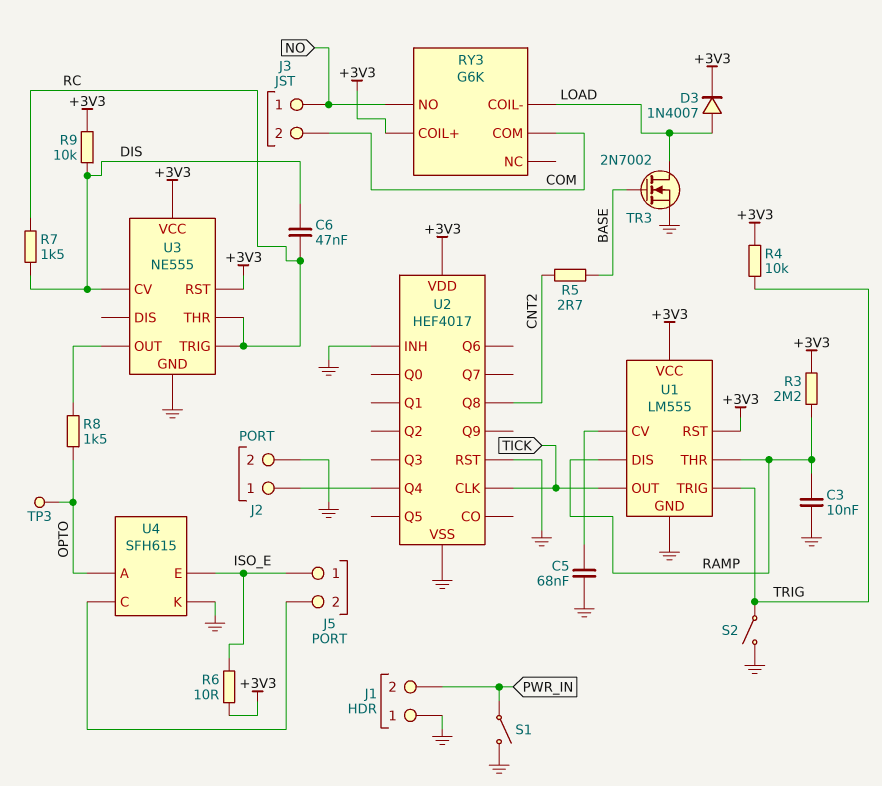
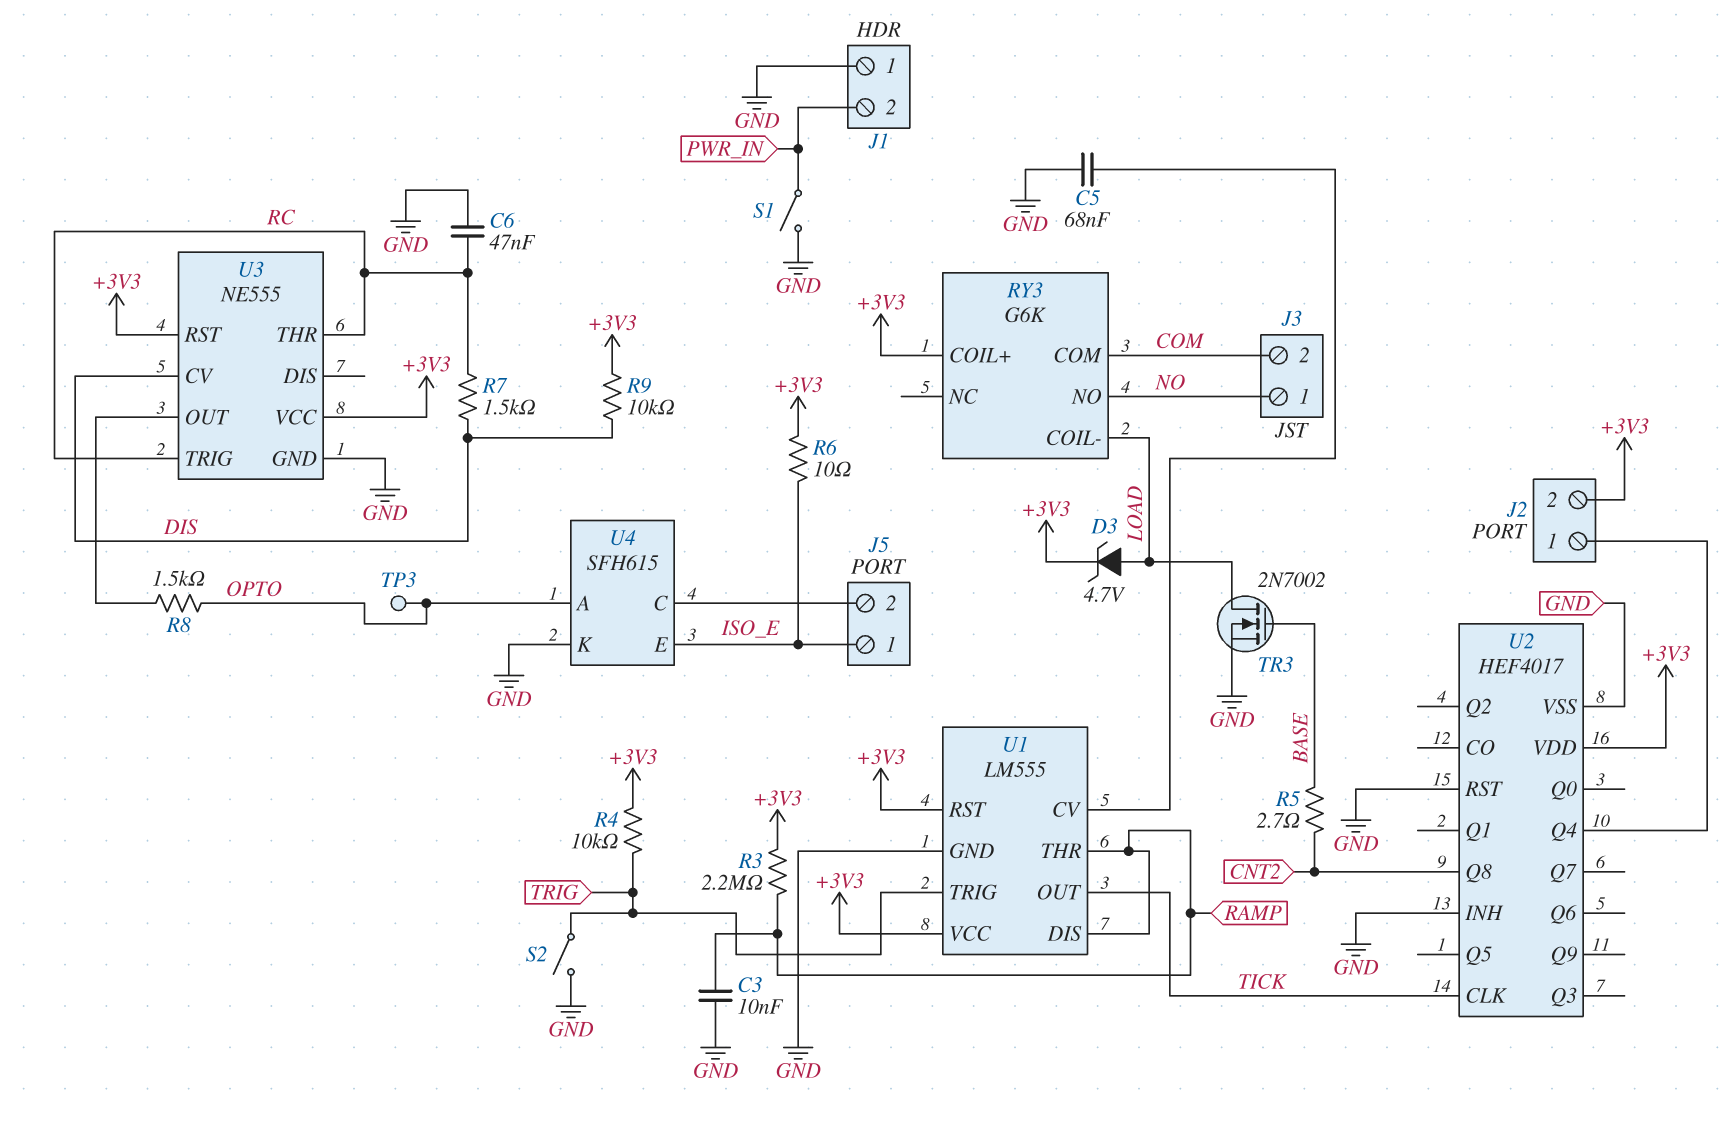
C6: 47nF (DIS, RC) -> 47nF (GND, RC)
D3: diode 1N4007 (A LOAD, K +3V3) -> zener 4.7V (A LOAD, K +3V3)
J2 pin 2: GND -> +3V3

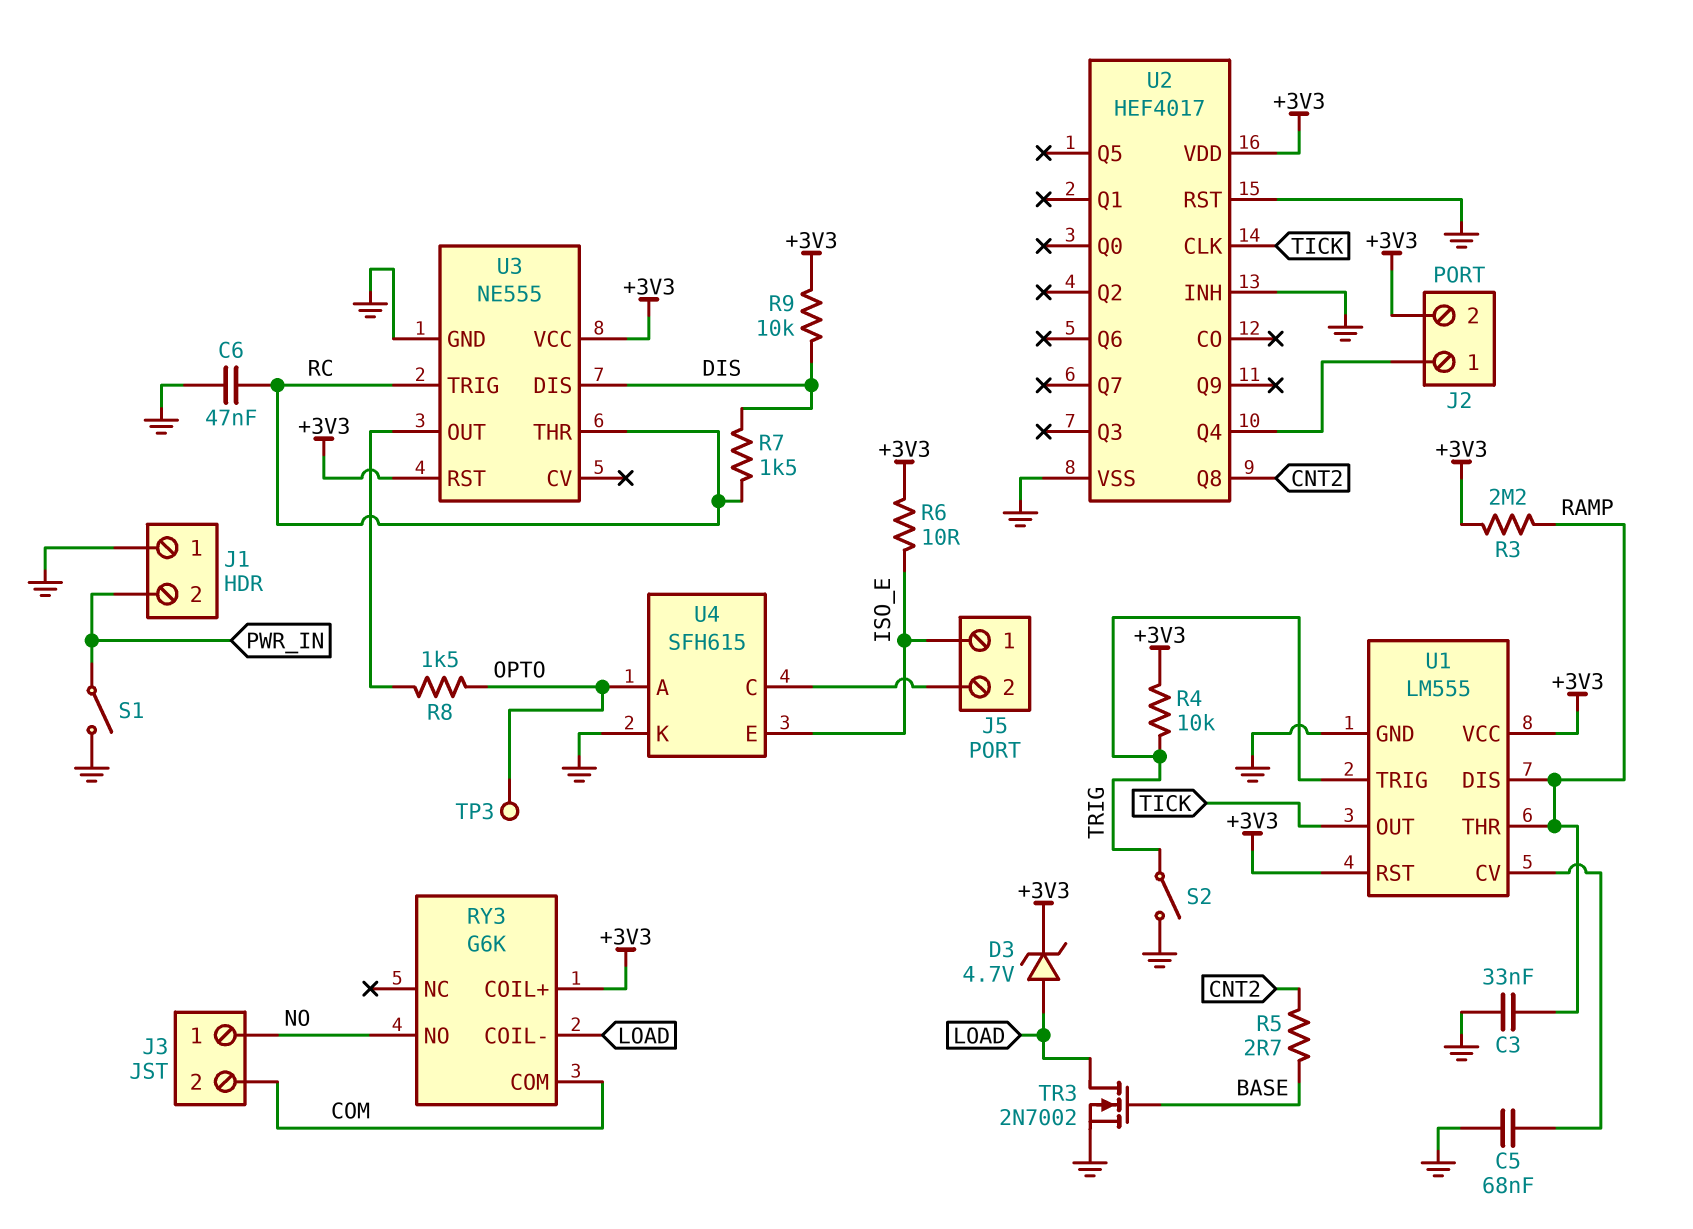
C3: 10nF (GND, RAMP) -> 33nF (GND, RAMP)
U3 pin CV: DIS -> none
U3 pin DIS: none -> DIS

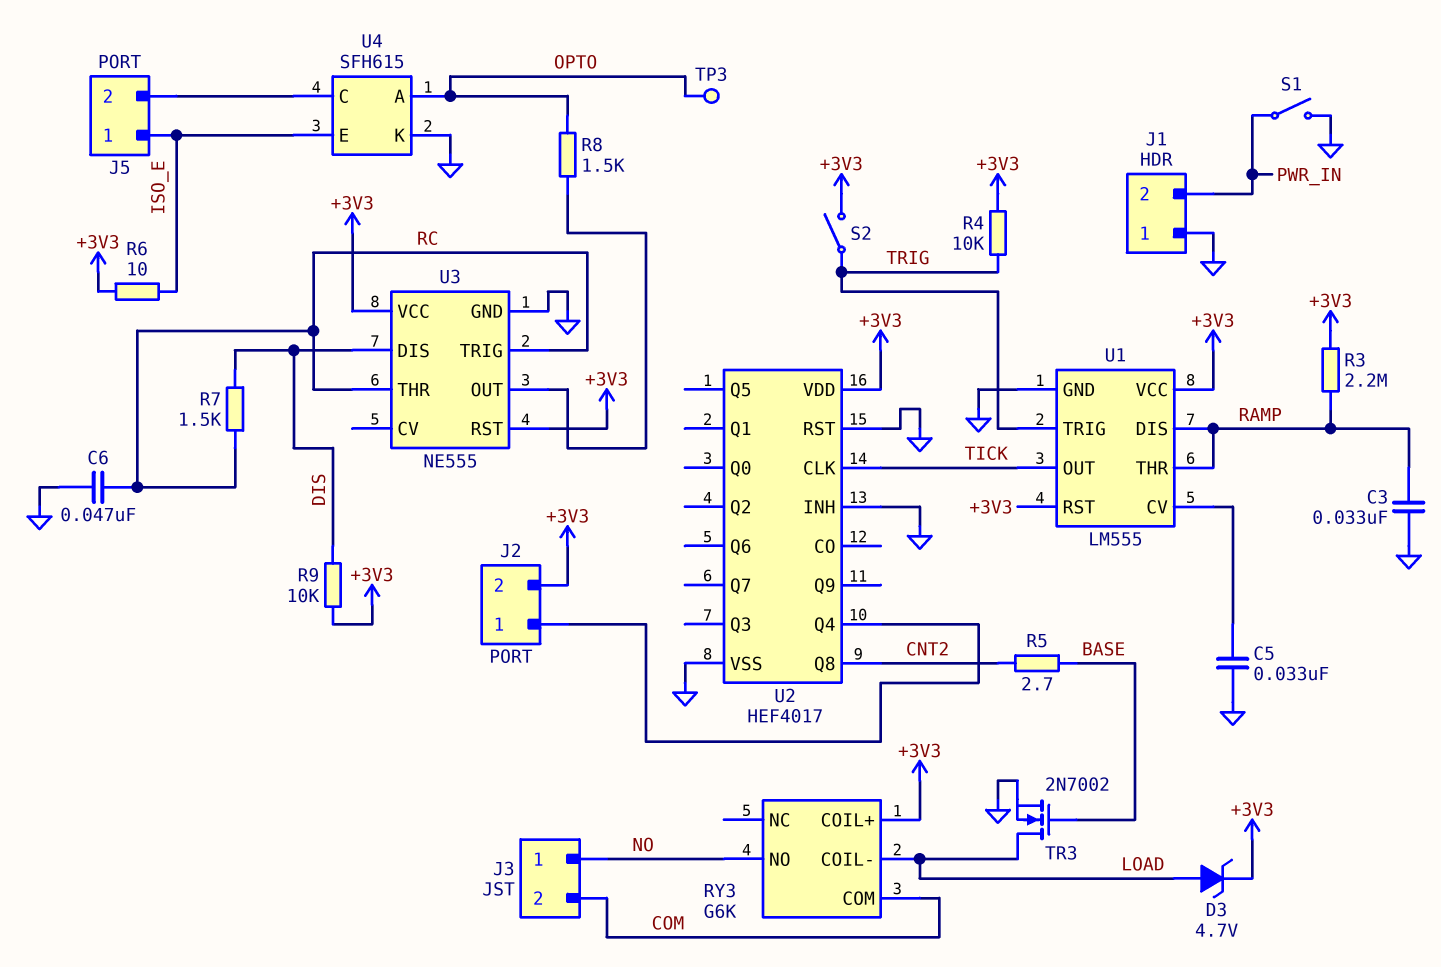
C5: 68nF (GND, U1/CV) -> 33nF (GND, U1/CV)
S2: switch (GND, TRIG) -> switch (+3V3, TRIG)

